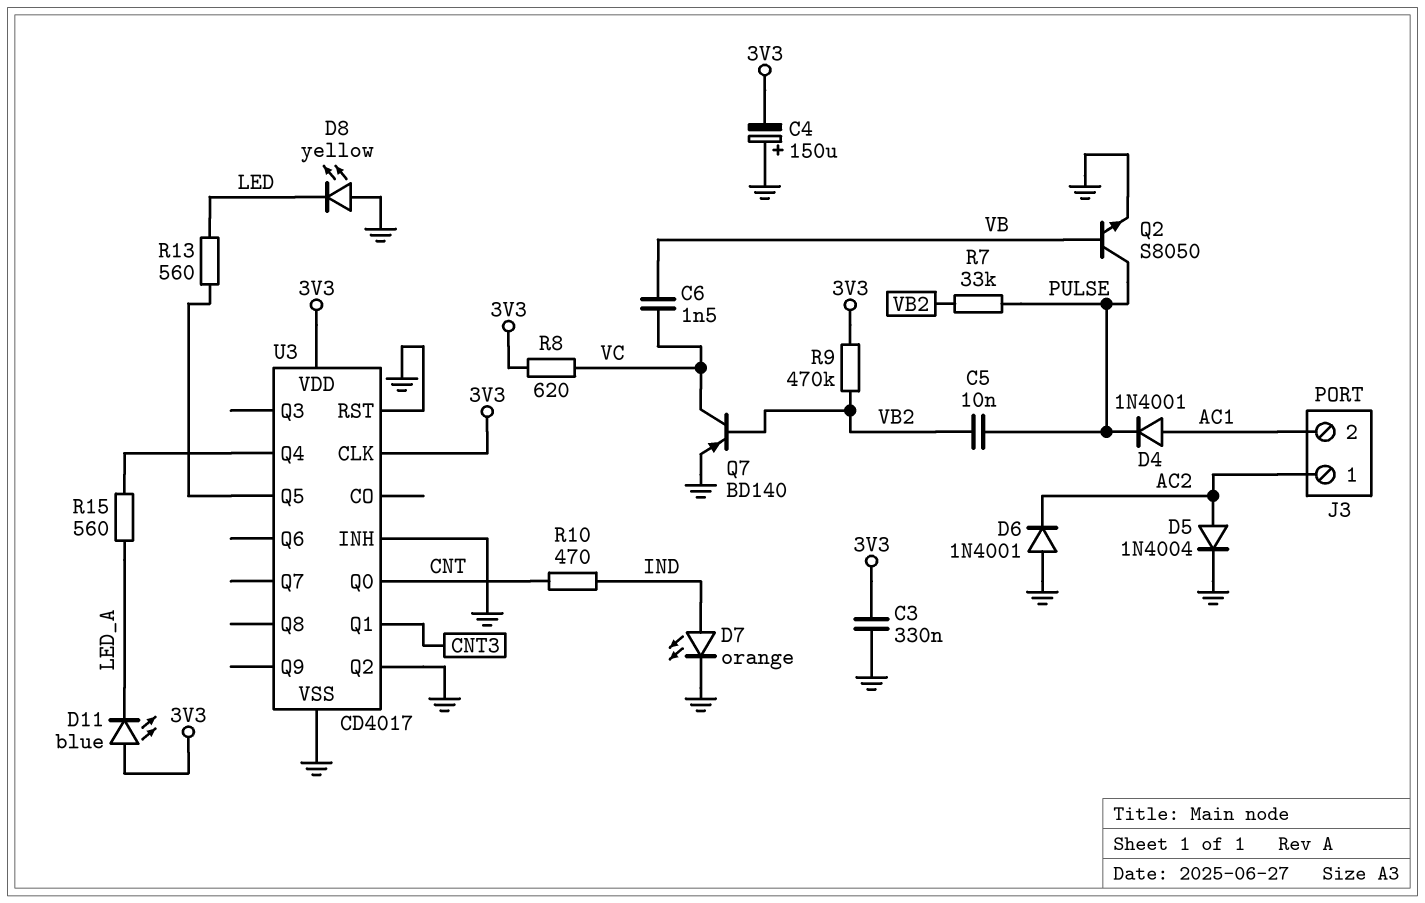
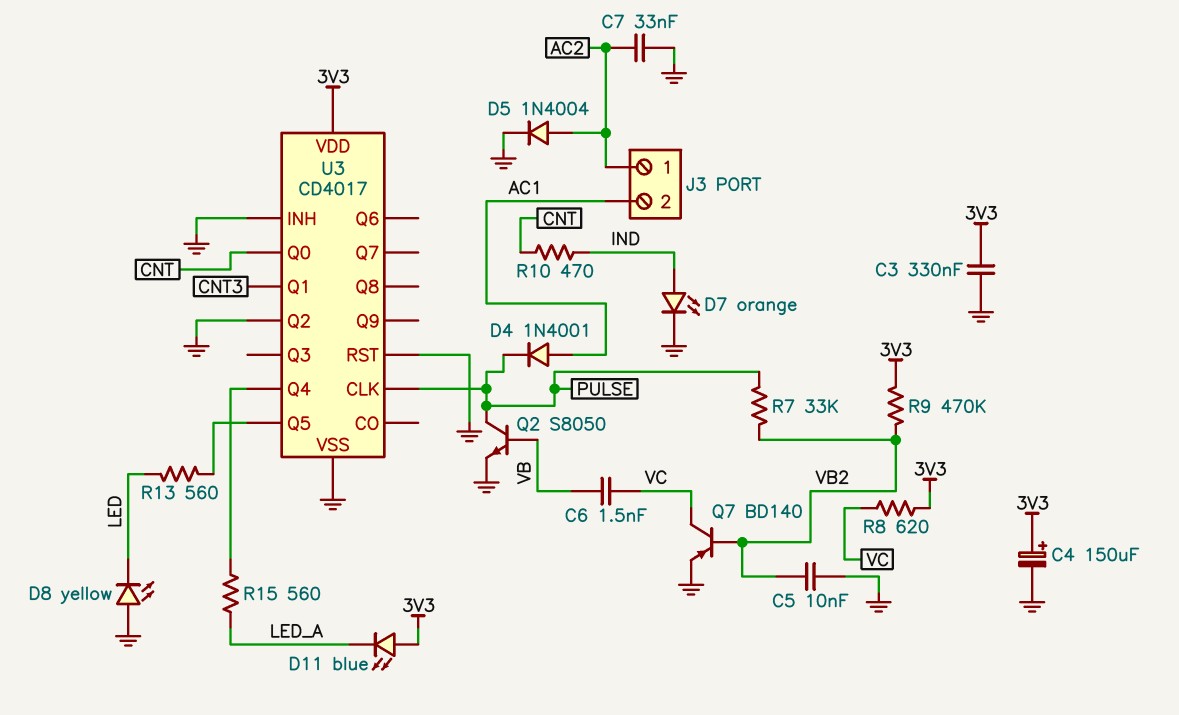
C4: 150uF (plus GND, minus 3V3) -> 150uF (plus 3V3, minus GND)
C5: 10nF (PULSE, VB2) -> 10nF (GND, VB2)
C7: none -> 33nF (AC2, GND)
D6: diode 1N4001 (A GND, K AC2) -> none
U3 pin CLK: 3V3 -> PULSE

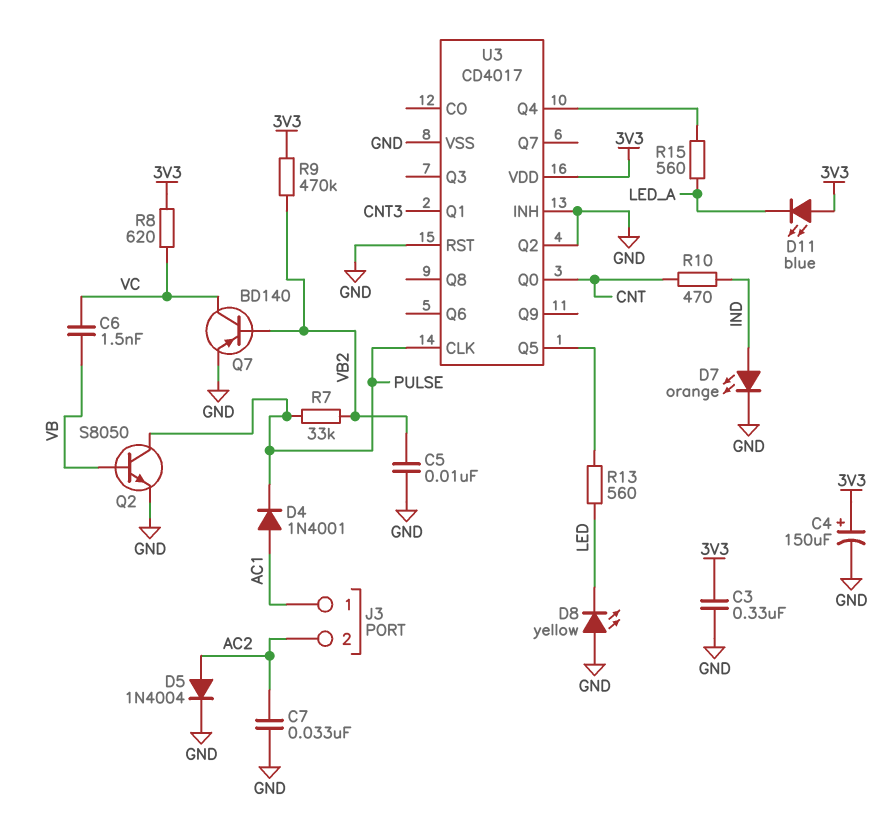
J3 pin 1: AC2 -> AC1
J3 pin 2: AC1 -> AC2

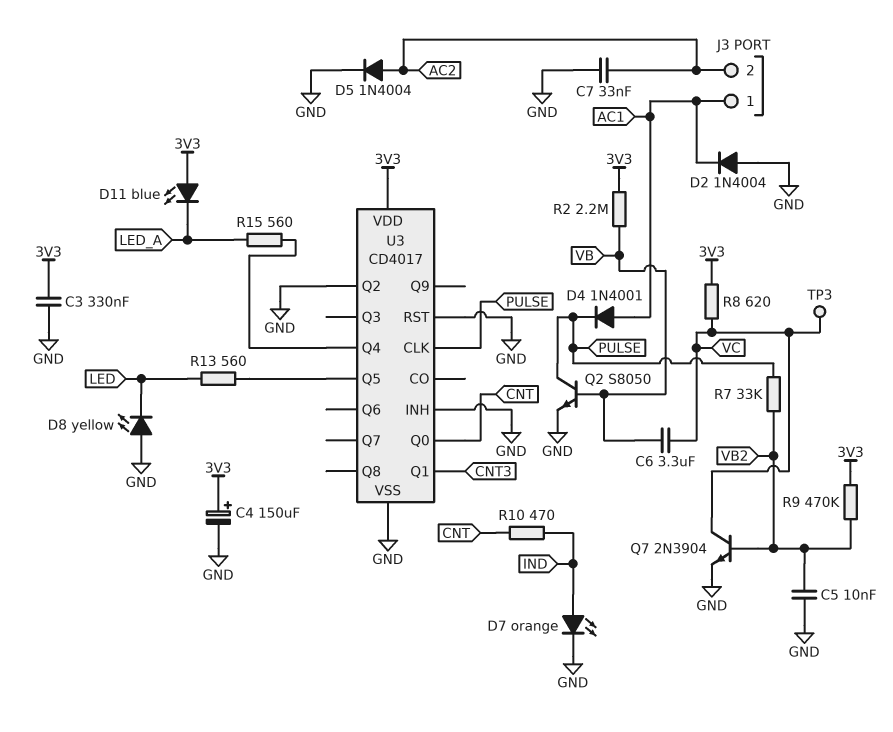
C6: 1.5nF (VB, VC) -> 3.3uF (VB, VC)
D2: none -> diode 1N4004 (A GND, K AC1)
Q7: PNP BD140 (B VB2, C VC, E GND) -> NPN 2N3904 (B VB2, C VC, E GND)
R2: none -> 2.2M (3V3, VB)
TP3: none -> test point (VC)

